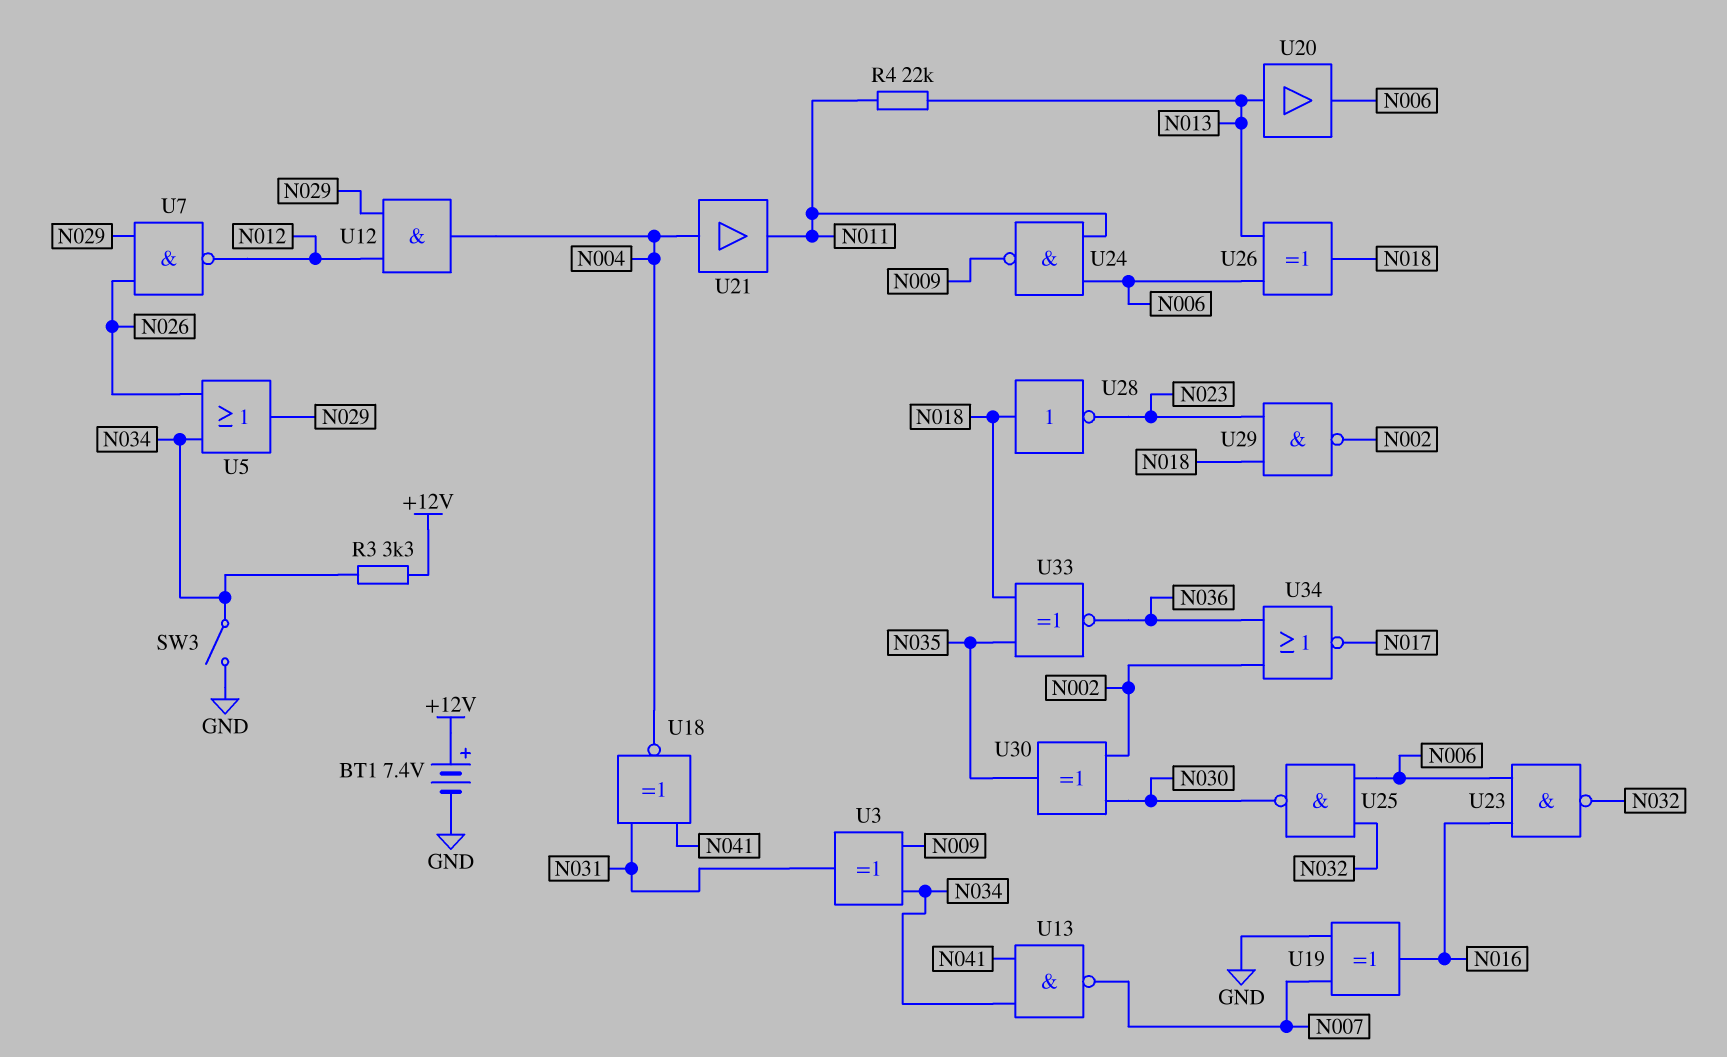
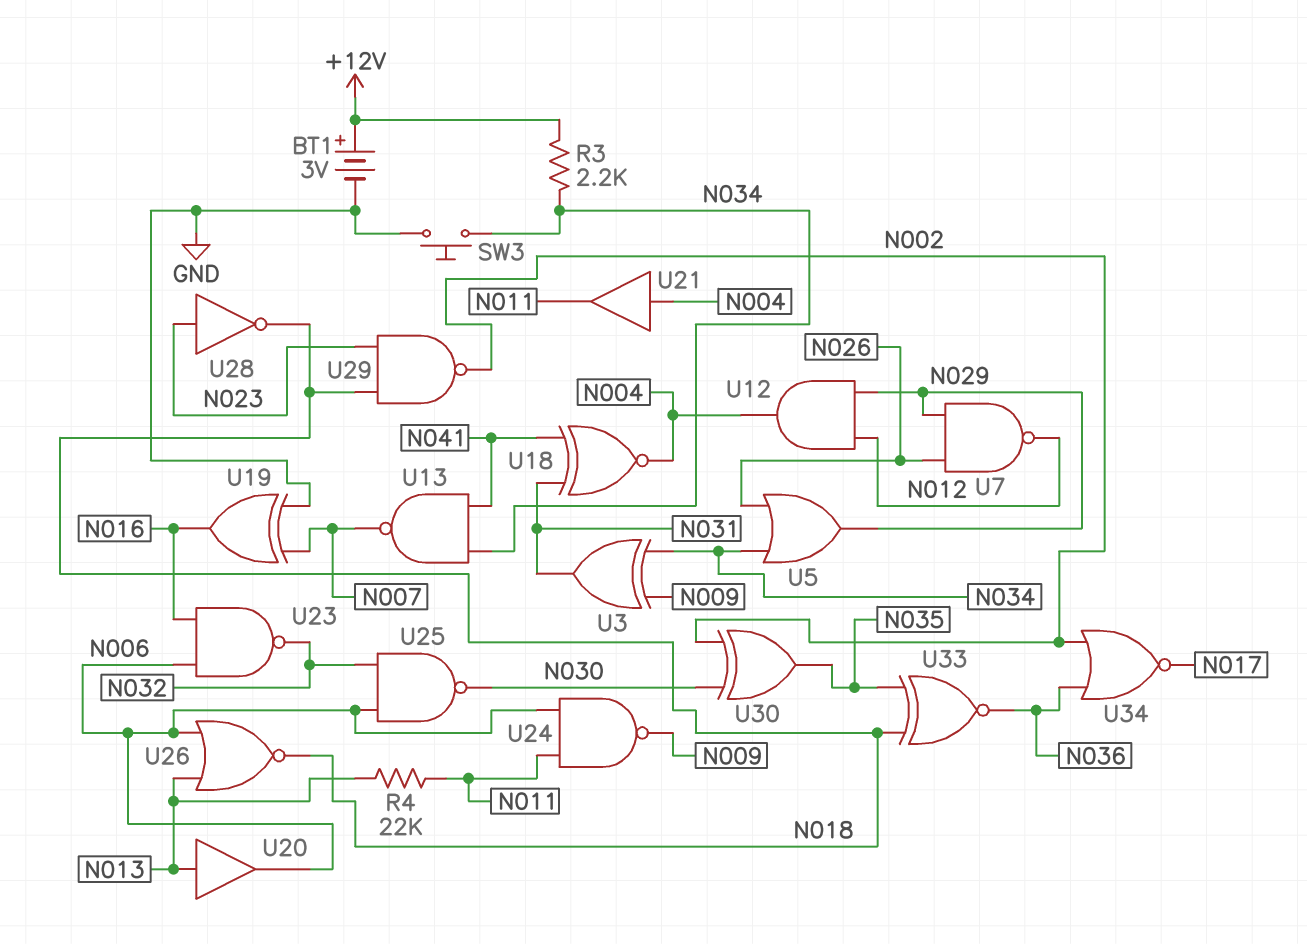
BT1: 7.4V (plus +12V, minus GND) -> 3V (plus +12V, minus GND)
R3: 3.3k (+12V, N034) -> 2.2k (+12V, N034)
SW3: switch (GND, N034) -> button (GND, N034)
U26: XOR (in N006, in N013, out N018) -> NOR (in N006, in N013, out N018)
U28: NOT (in N018, out N023) -> NOT (in N023, out N018)

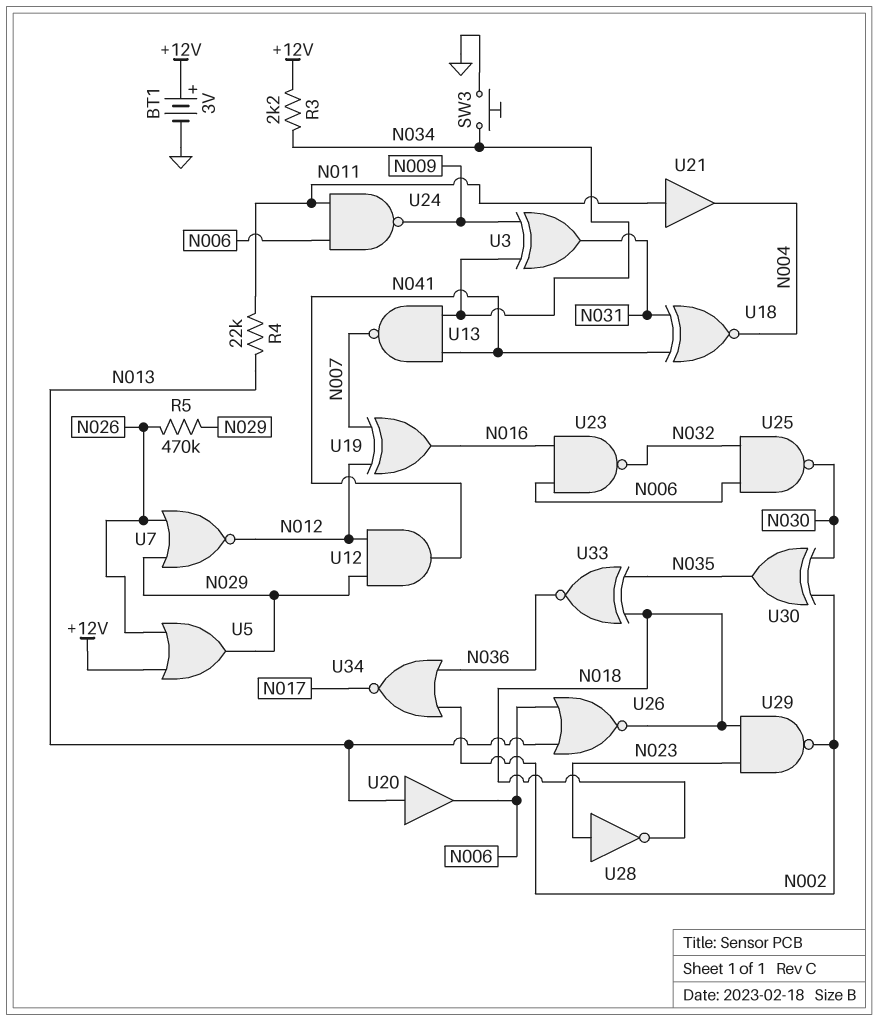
R5: none -> 470k (N026, N029)
U5: OR (in N026, in N034, out N029) -> OR (in +12V, in N026, out N029)
U7: NAND (in N026, in N029, out N012) -> NOR (in N026, in N029, out N012)
U12: AND (in N012, in N029, out N004) -> AND (in N012, in N029, out N041)
U19: XOR (in GND, in N007, out N016) -> XOR (in N007, in N012, out N016)
U21: buffer (in N004, out N011) -> buffer (in N011, out N004)

